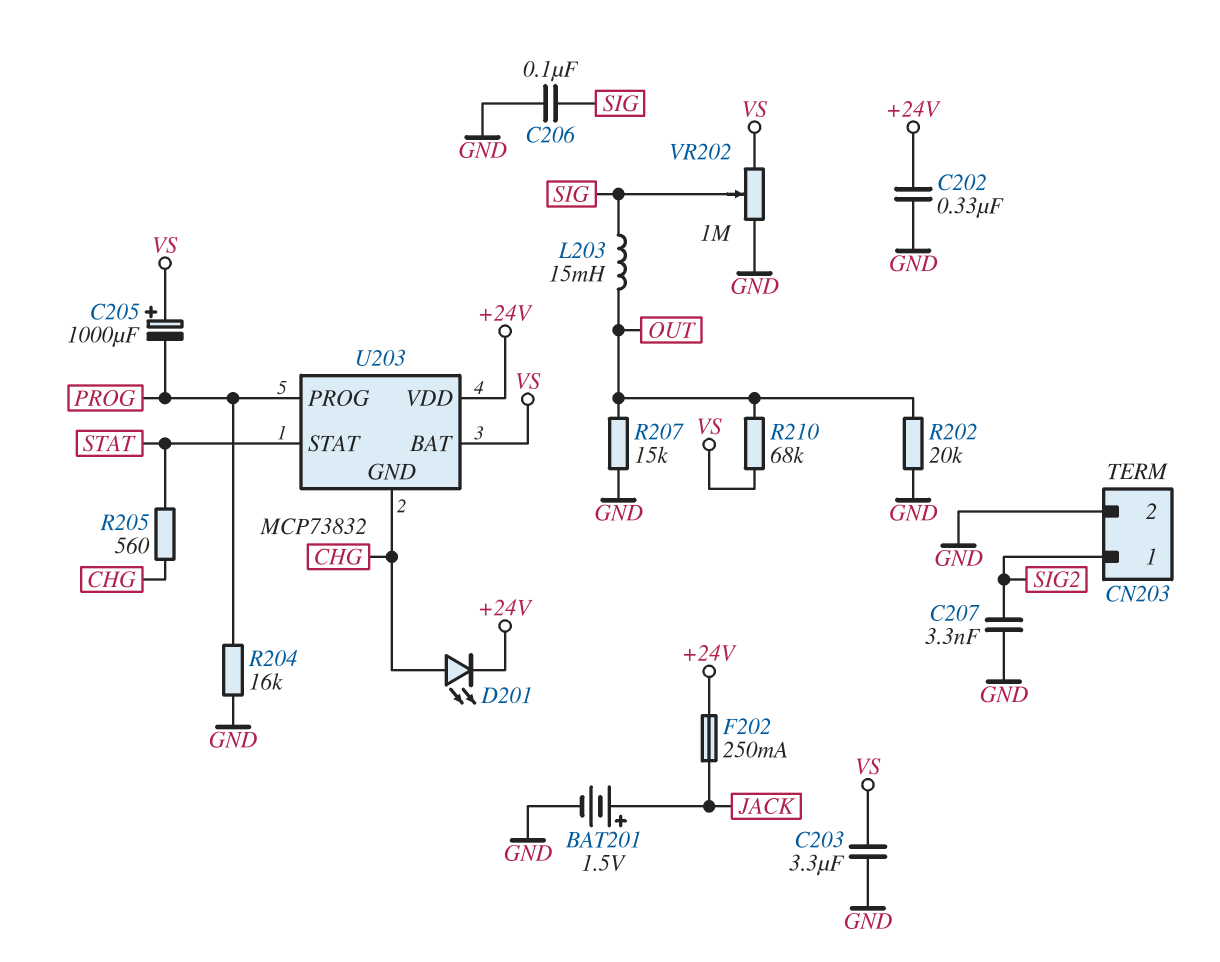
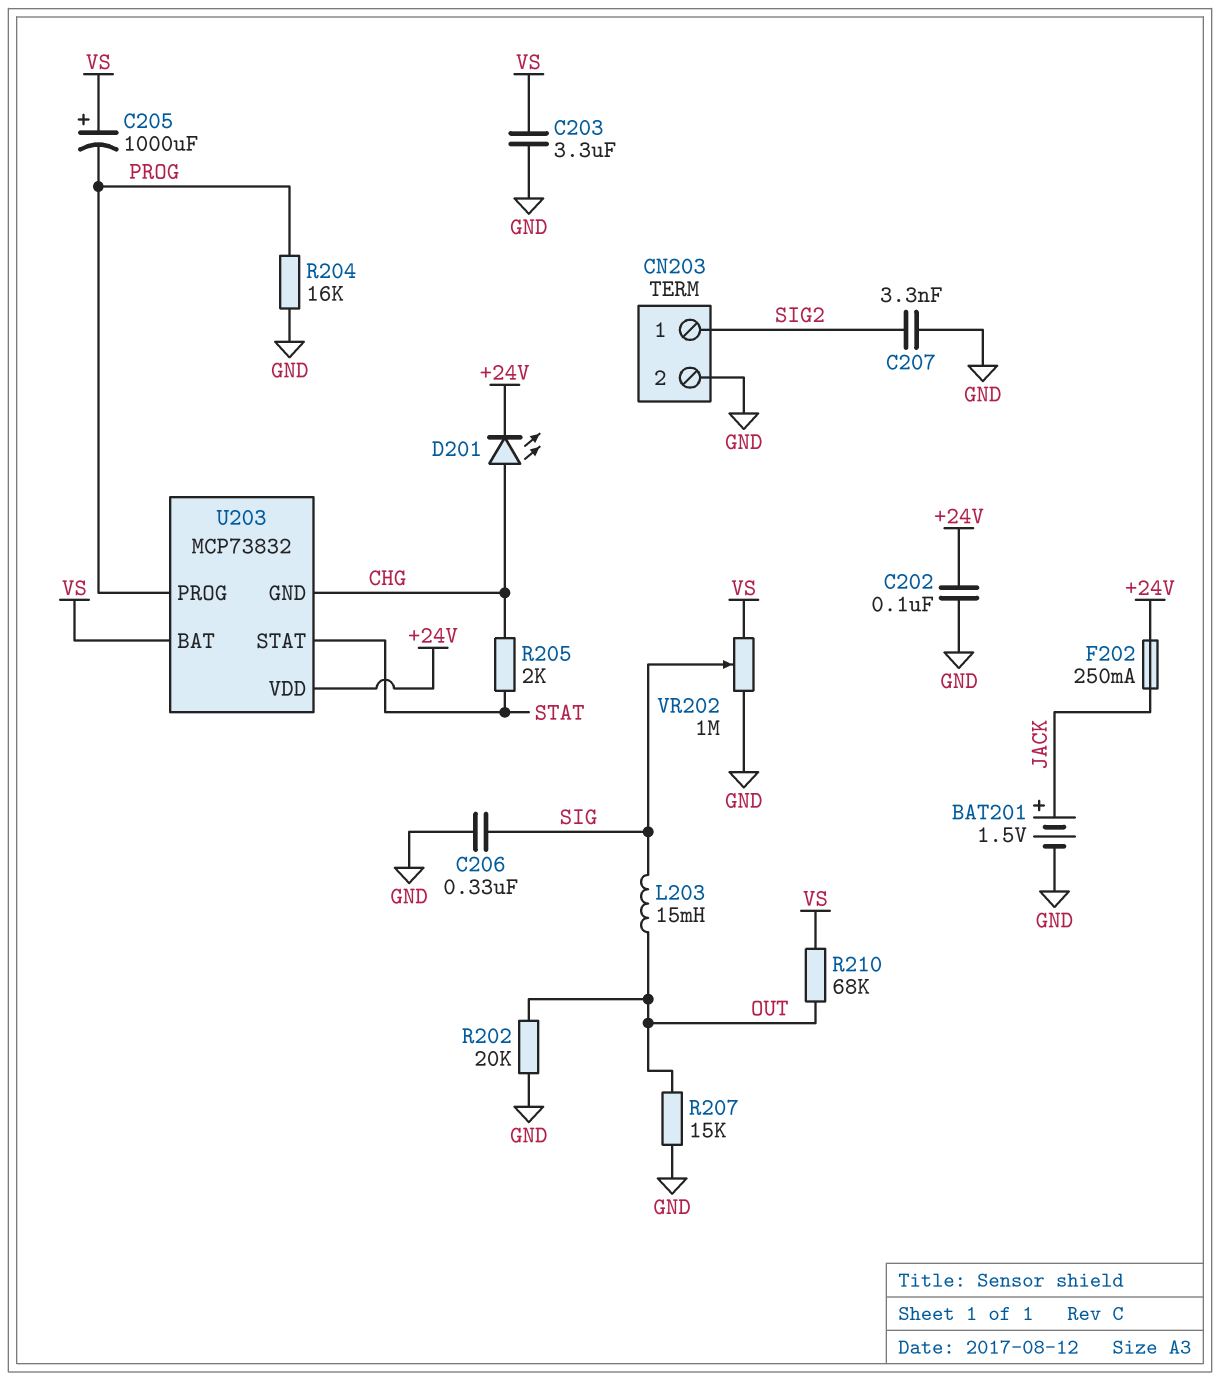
C202: 330nF (+24V, GND) -> 100nF (+24V, GND)
C206: 100nF (GND, SIG) -> 330nF (GND, SIG)
R205: 560 (CHG, STAT) -> 2k (CHG, STAT)

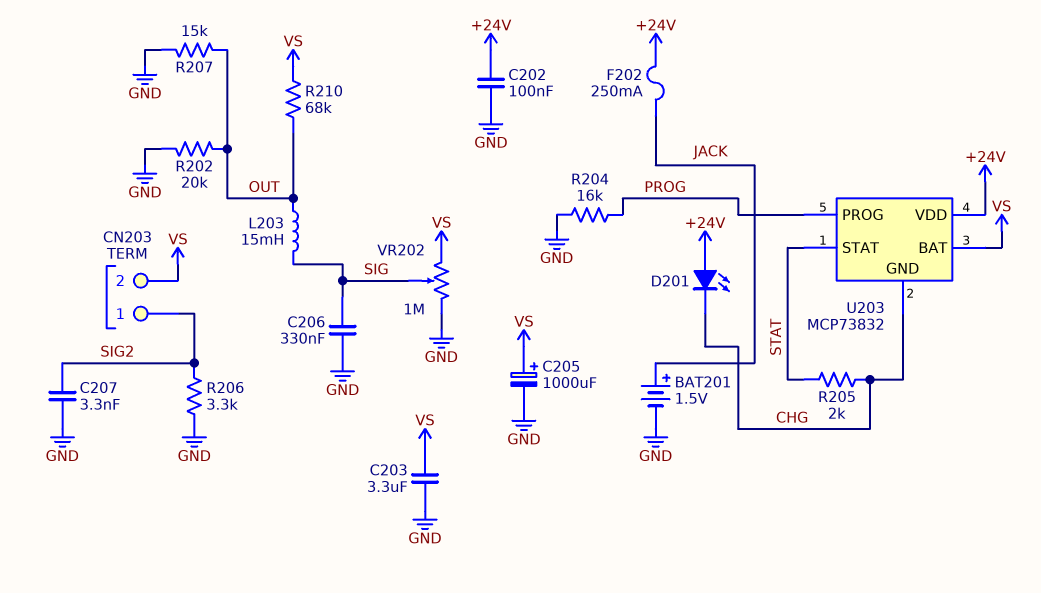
C205: 1000uF (plus VS, minus PROG) -> 1000uF (plus VS, minus GND)
CN203 pin 2: GND -> VS
D201: LED (A CHG, K +24V) -> LED (A +24V, K CHG)
R206: none -> 3.3k (GND, SIG2)

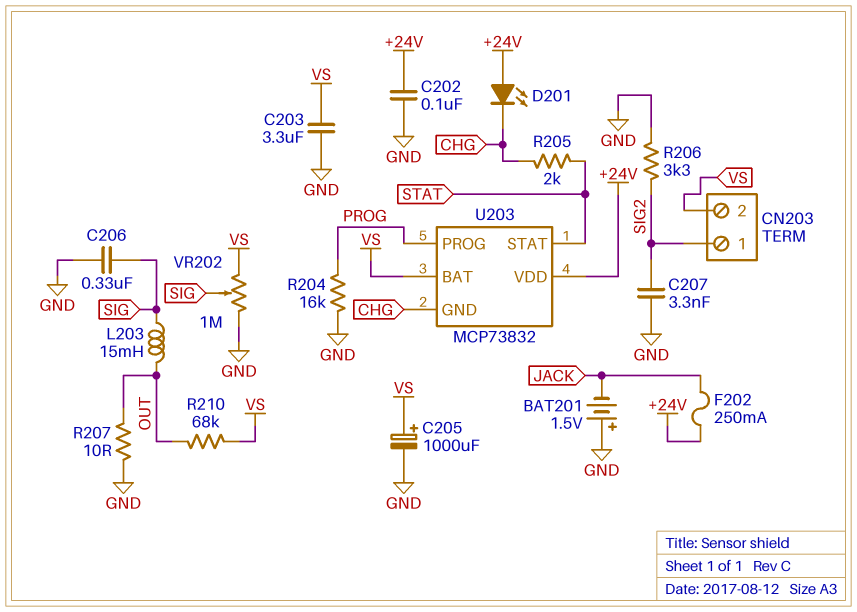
BAT201: 1.5V (plus JACK, minus GND) -> 1.5V (plus GND, minus JACK)
R202: 20k (GND, OUT) -> none
R207: 15k (GND, OUT) -> 10 (GND, OUT)

